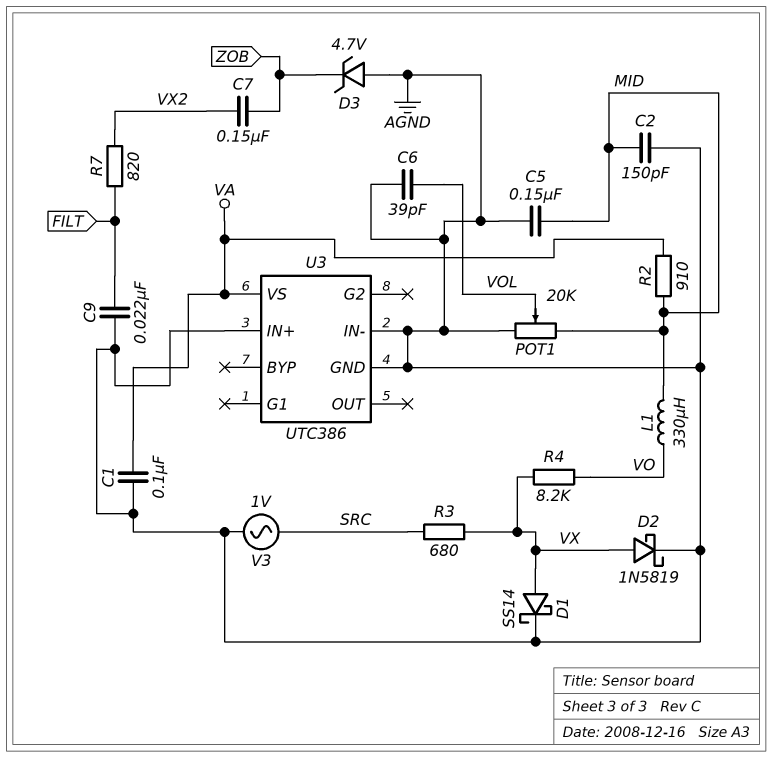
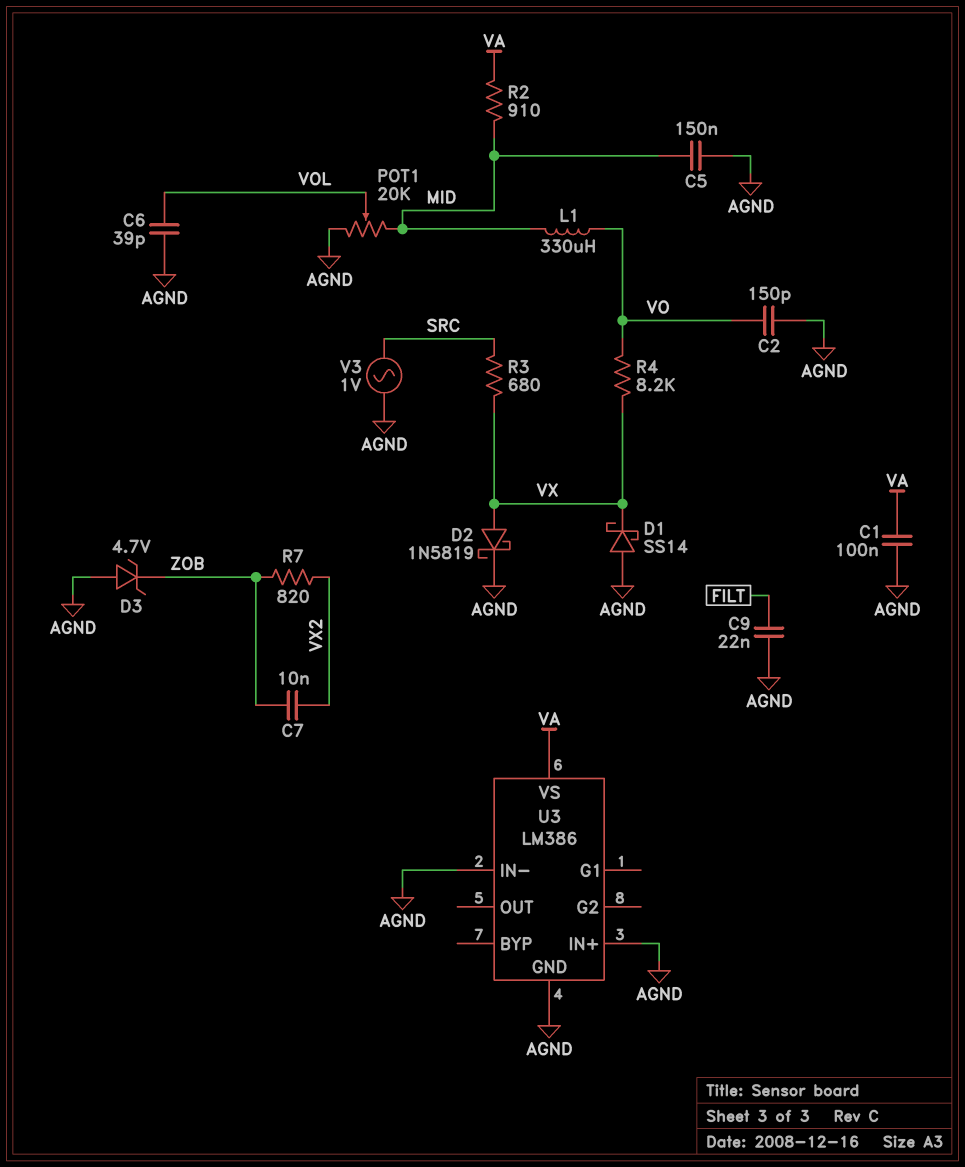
C2: 150pF (AGND, MID) -> 150pF (AGND, VO)
C7: 150nF (VX2, ZOB) -> 10nF (VX2, ZOB)
D1: schottky SS14 (A VX, K AGND) -> schottky SS14 (A AGND, K VX)
R7: 820 (FILT, VX2) -> 820 (VX2, ZOB)
U3: UTC386 -> LM386

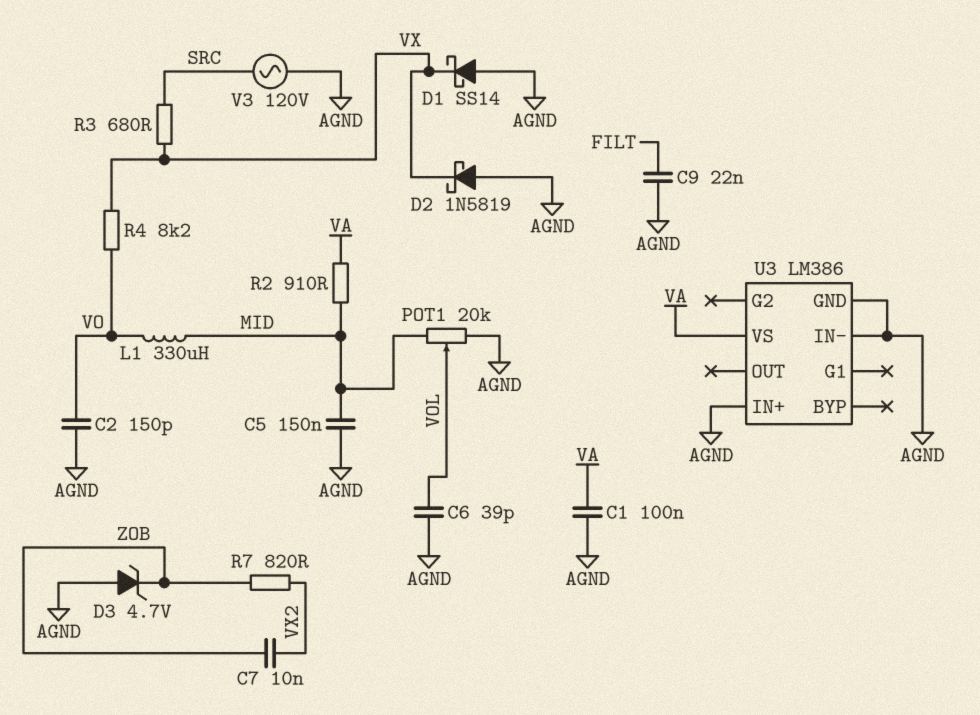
D2: schottky 1N5819 (A VX, K AGND) -> schottky 1N5819 (A AGND, K VX)
V3: AC 1V (AGND, SRC) -> AC 120V (AGND, SRC)

